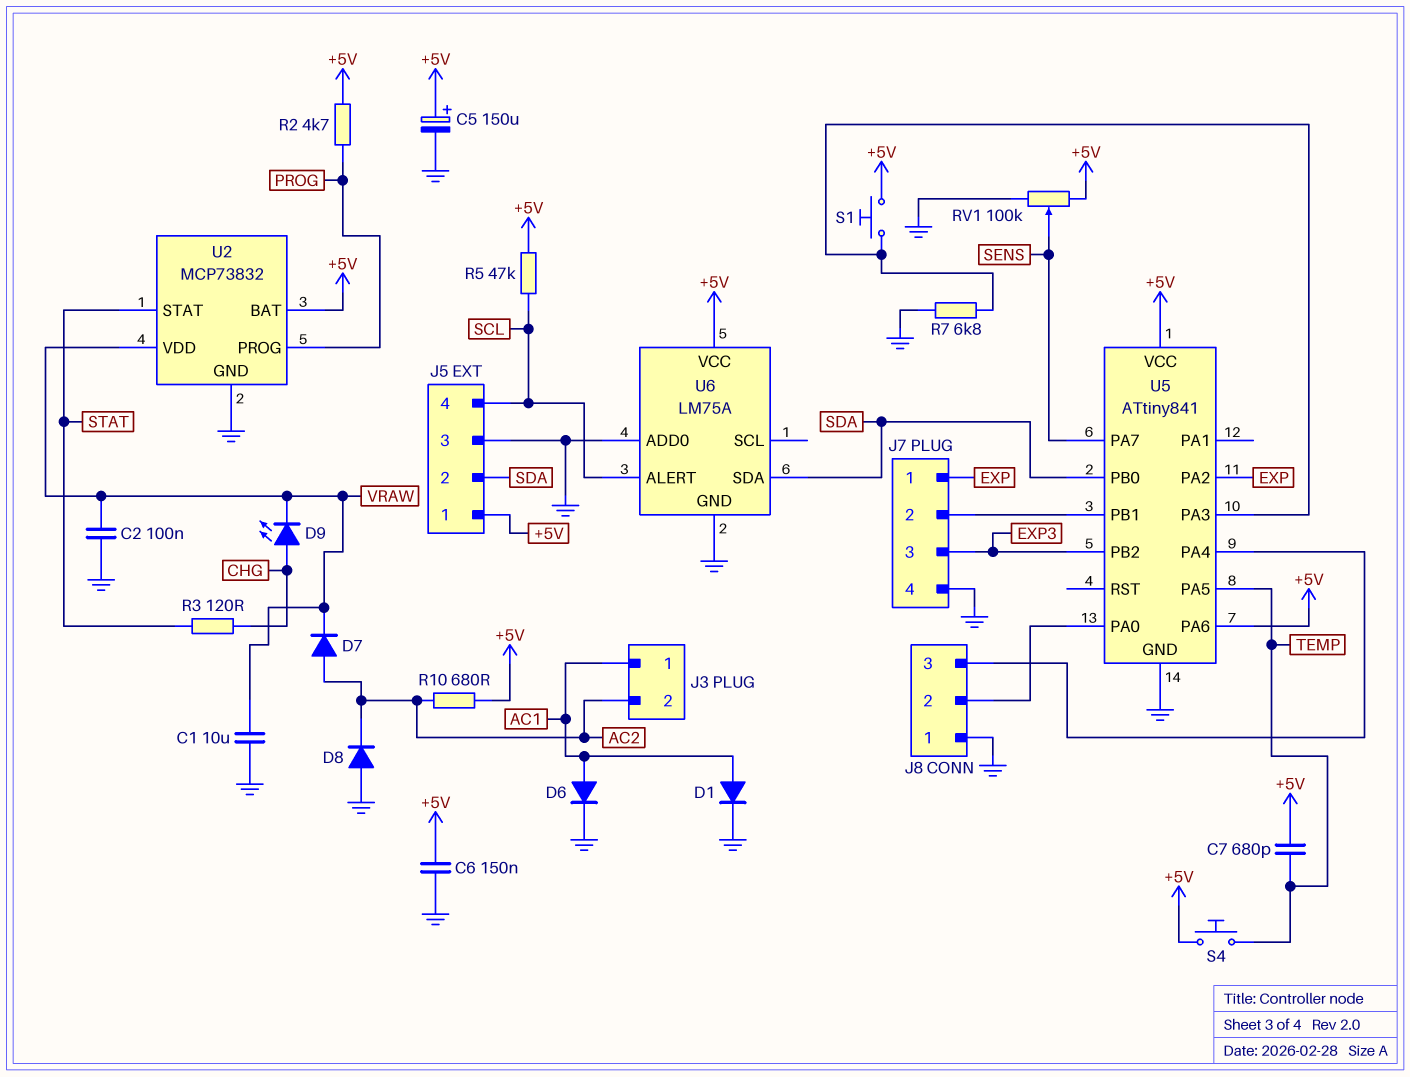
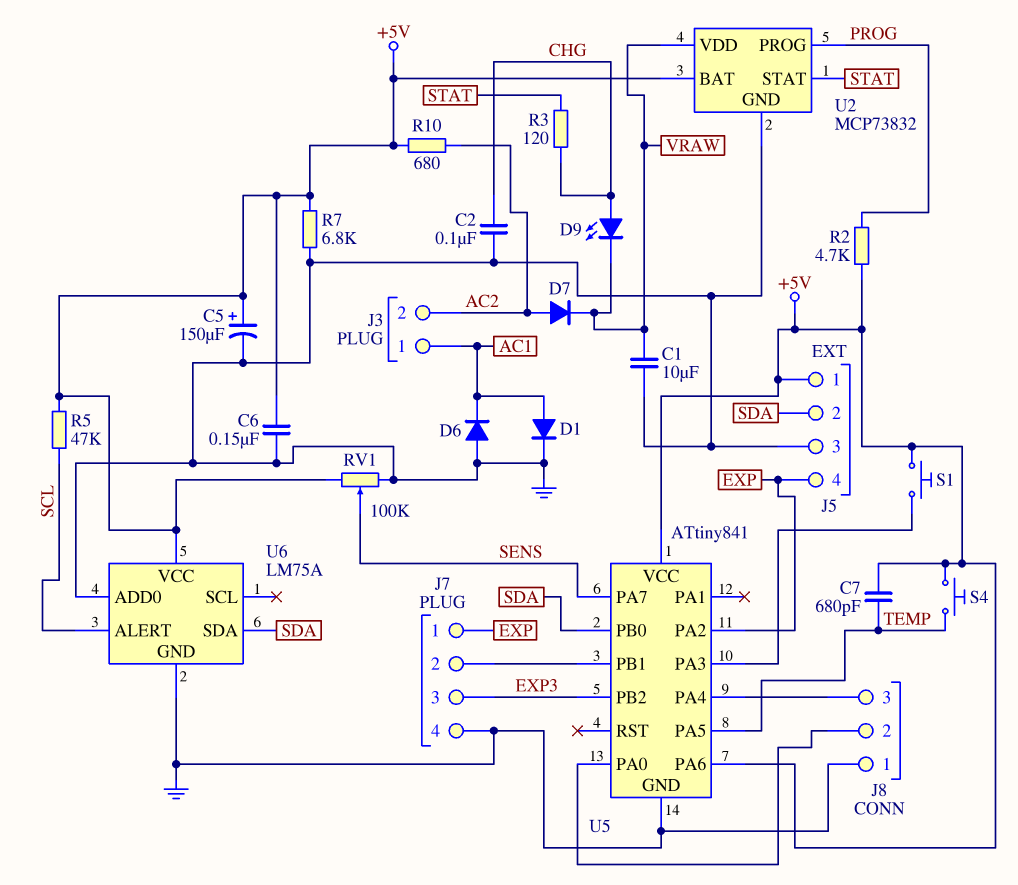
C2: 100nF (GND, VRAW) -> 100nF (CHG, GND)
D6: diode (A AC1, K GND) -> diode (A GND, K AC1)
D8: diode (A GND, K AC2) -> none
J5 pin 4: SCL -> EXP
R7: 6.8k (GND, U5/PA3) -> 6.8k (+5V, GND)

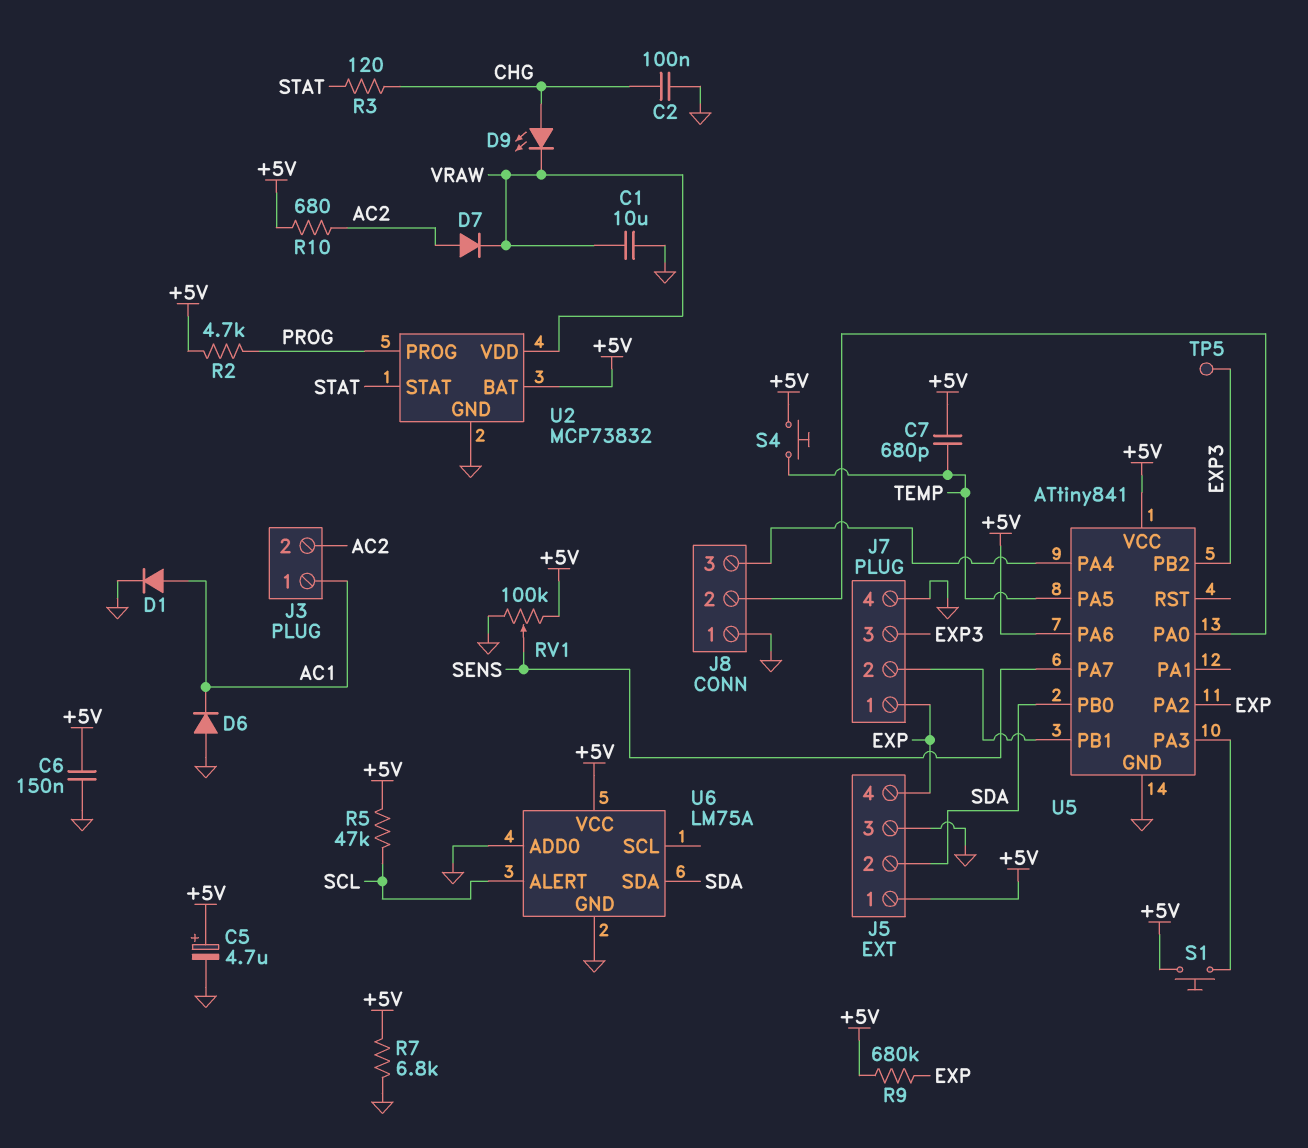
C5: 150uF (plus +5V, minus GND) -> 4.7uF (plus +5V, minus GND)
R9: none -> 680k (+5V, EXP)
TP5: none -> test point (EXP3)

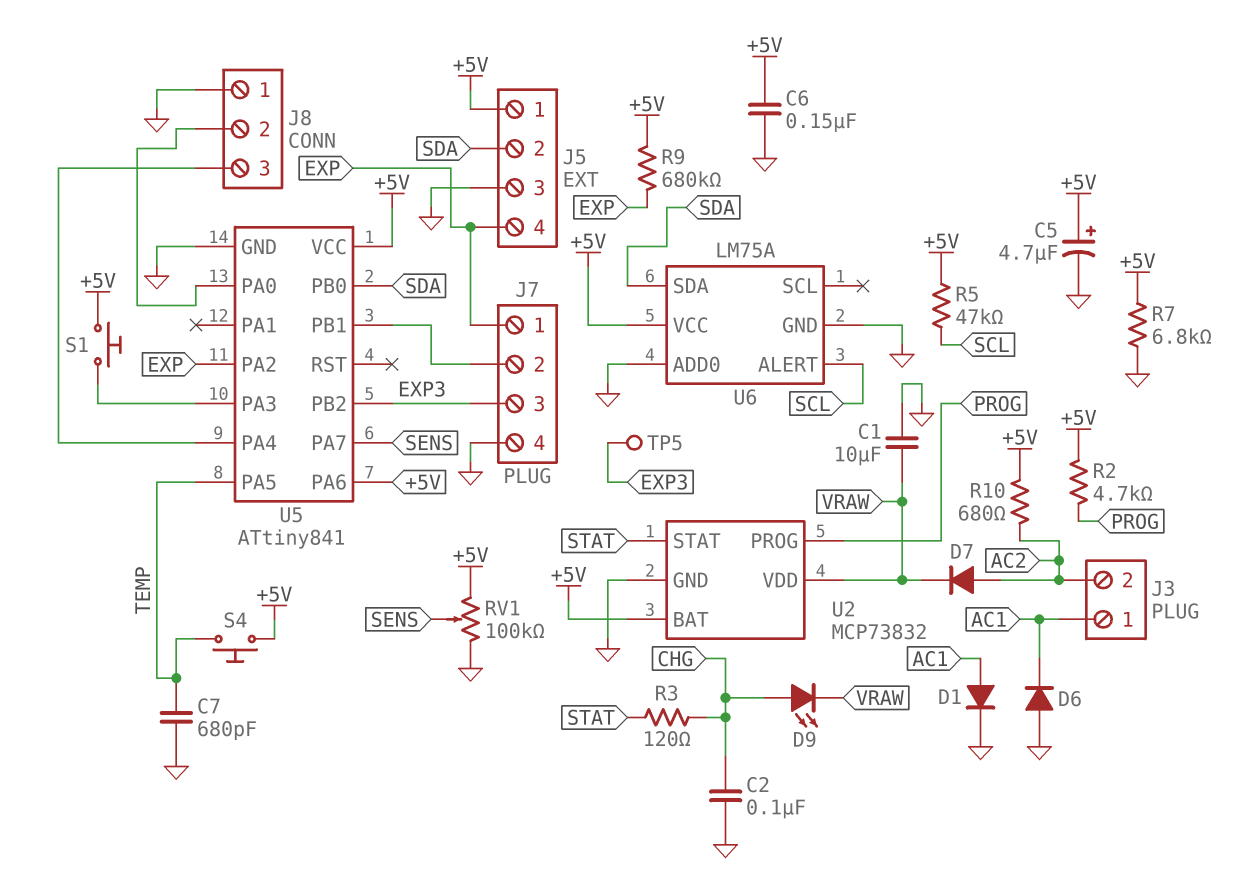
C7: 680pF (+5V, TEMP) -> 680pF (GND, TEMP)

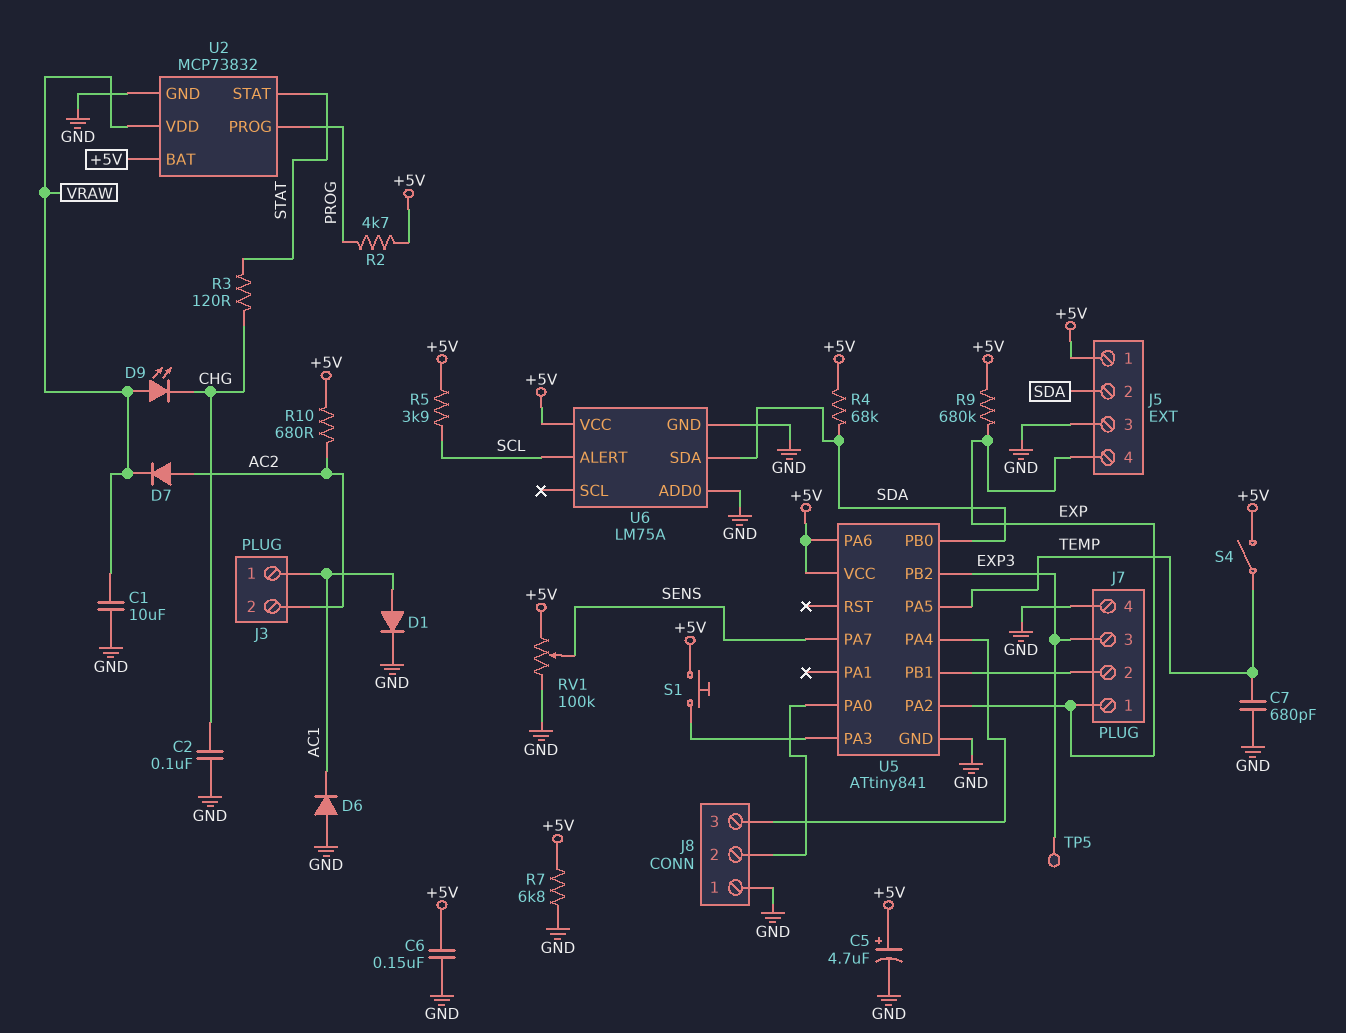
D9: LED (A CHG, K VRAW) -> LED (A VRAW, K CHG)
R4: none -> 68k (+5V, SDA)
R5: 47k (+5V, SCL) -> 3.9k (+5V, SCL)
S4: button (+5V, TEMP) -> switch (+5V, TEMP)

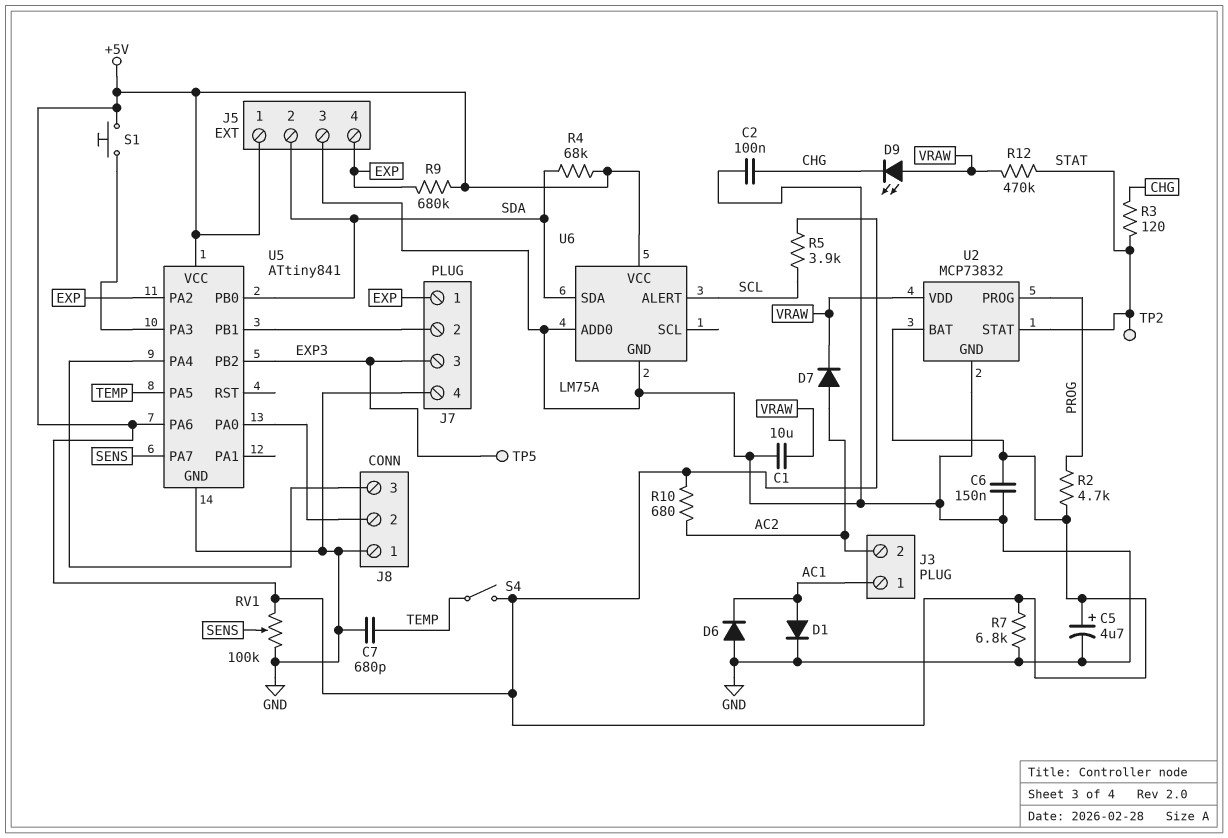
R12: none -> 470k (STAT, VRAW)
TP2: none -> test point (STAT)

